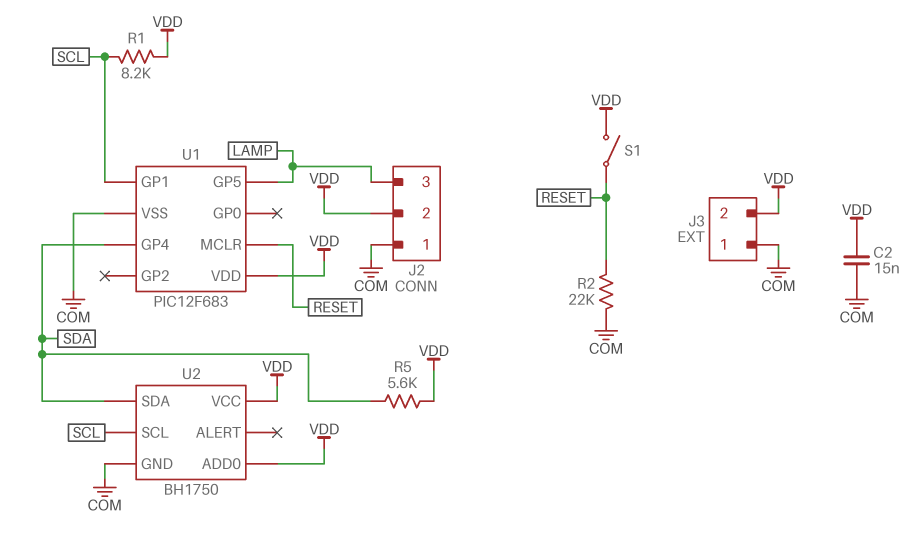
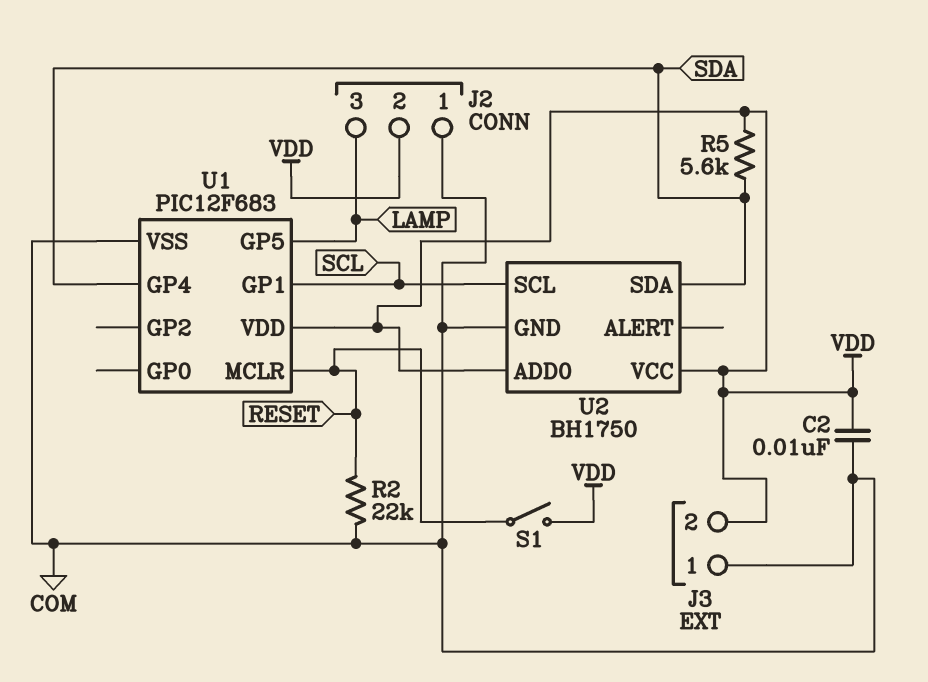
C2: 15nF (COM, VDD) -> 10nF (COM, VDD)
R1: 8.2k (SCL, VDD) -> none

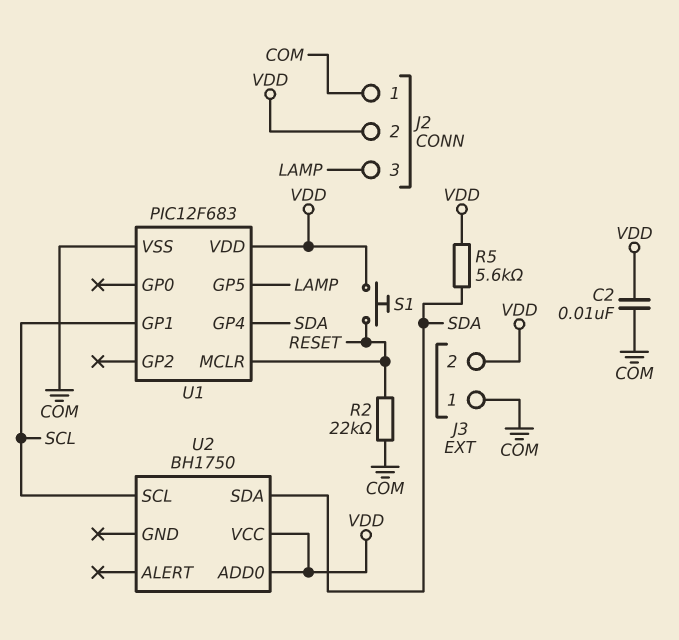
S1: switch (RESET, VDD) -> button (RESET, VDD)
U2 pin GND: COM -> none

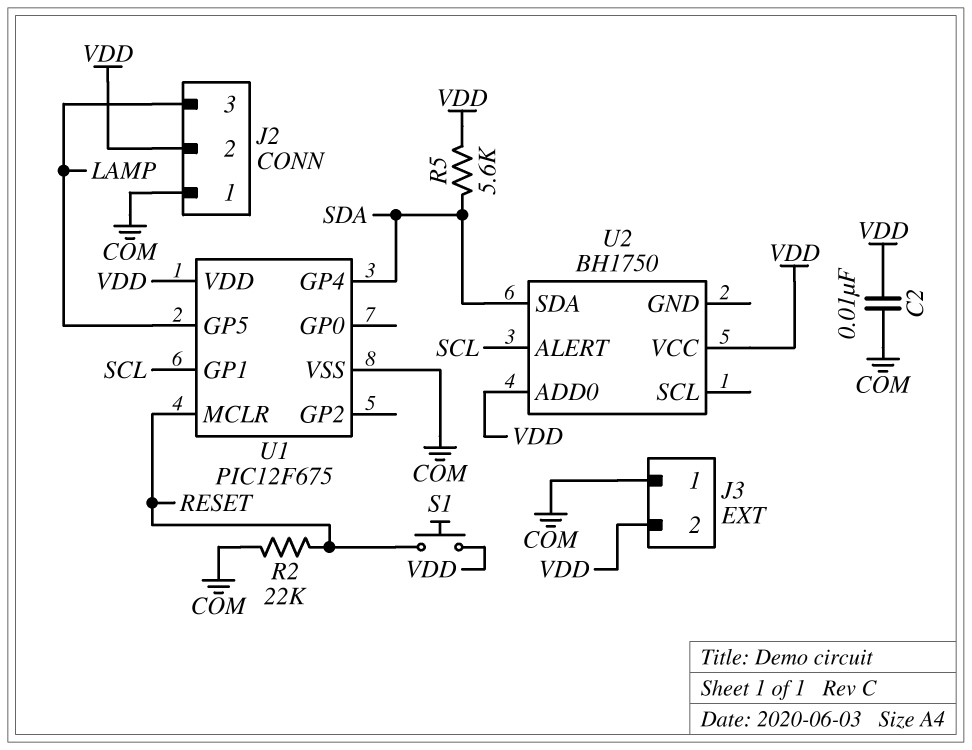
U1: PIC12F683 -> PIC12F675
U2 pin ALERT: none -> SCL
U2 pin SCL: SCL -> none

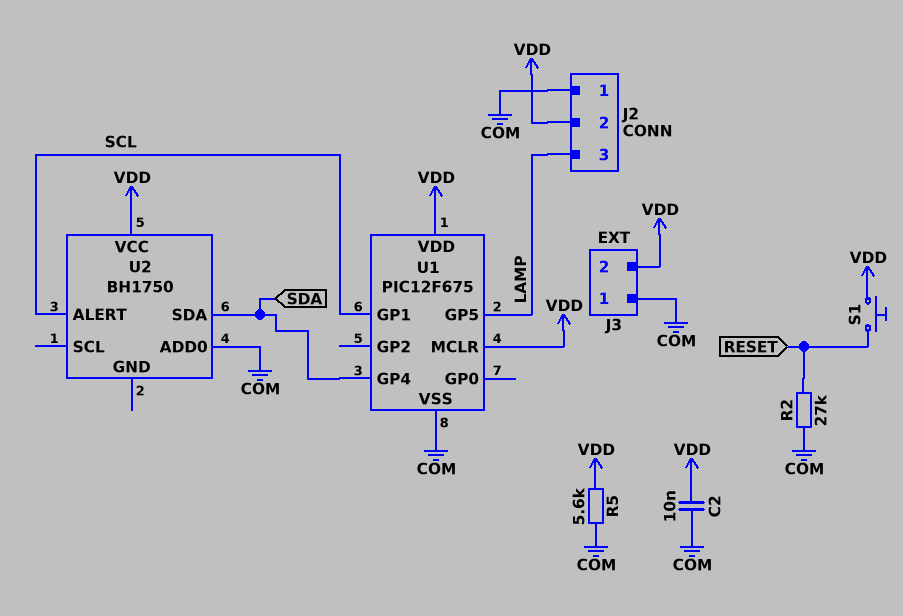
R2: 22k (COM, RESET) -> 27k (COM, RESET)
R5: 5.6k (SDA, VDD) -> 5.6k (COM, VDD)
U1 pin MCLR: RESET -> VDD
U2 pin ADD0: VDD -> COM

